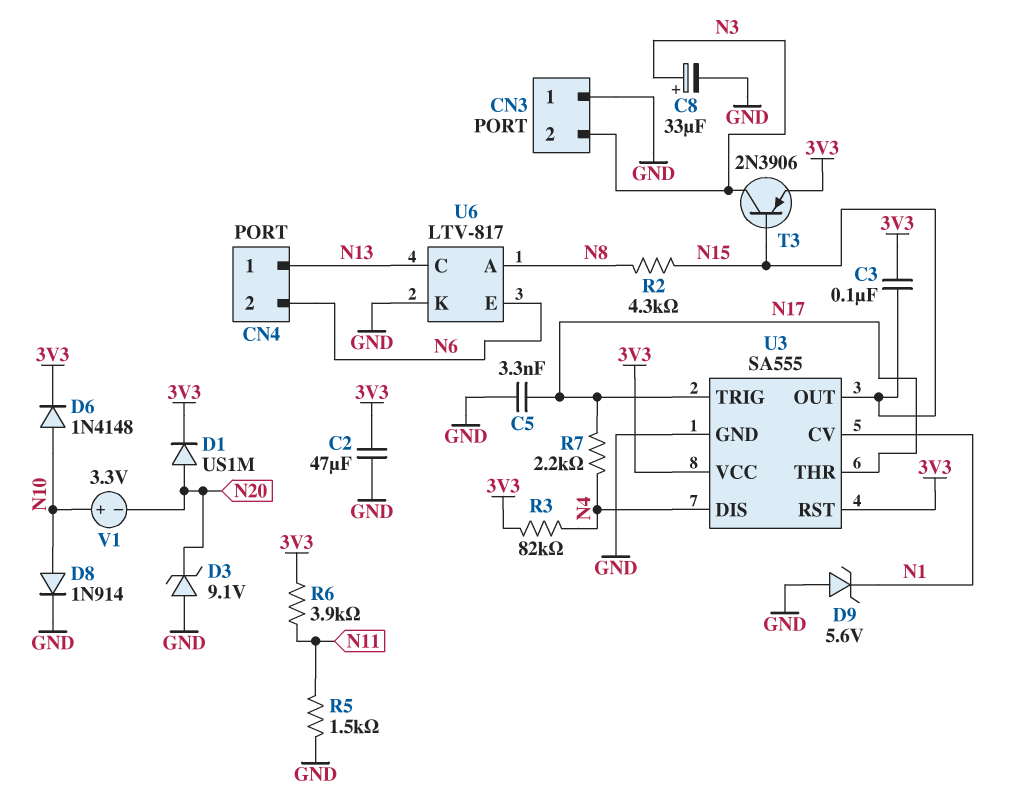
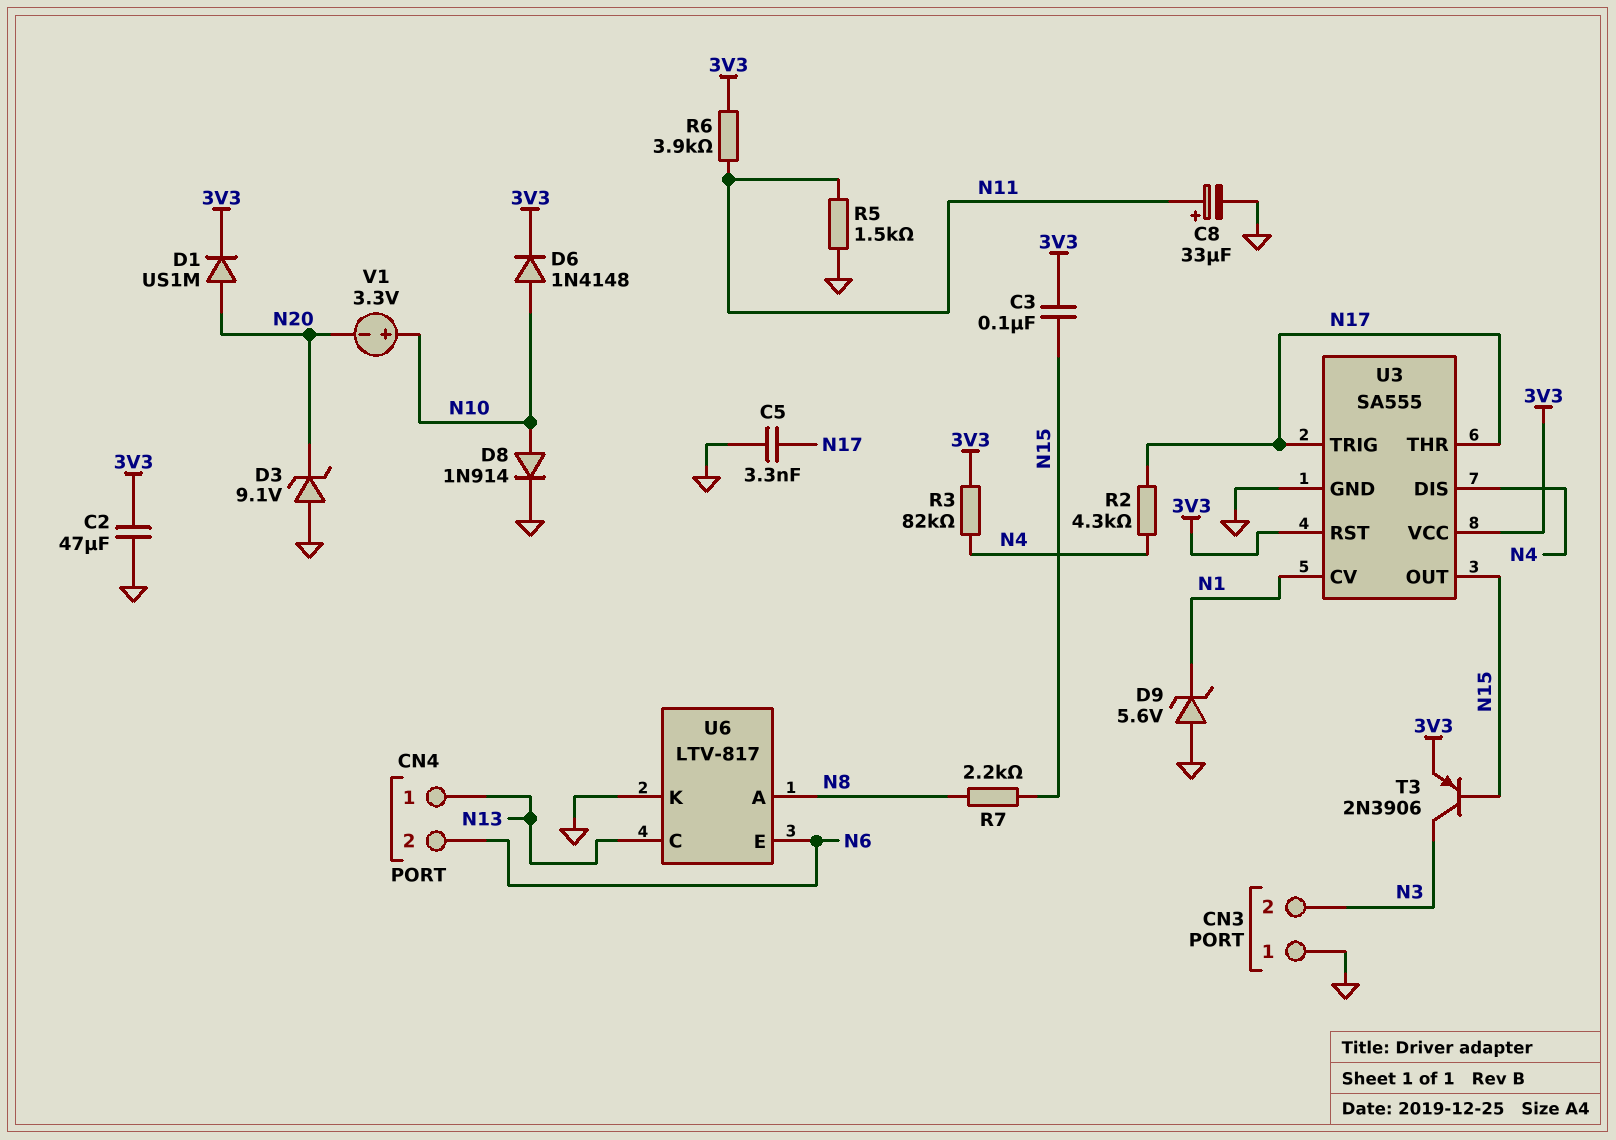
C8: 33uF (plus N3, minus GND) -> 33uF (plus N11, minus GND)
R2: 4.3k (N8, N15) -> 4.3k (N4, N17)
R7: 2.2k (N4, N17) -> 2.2k (N8, N15)

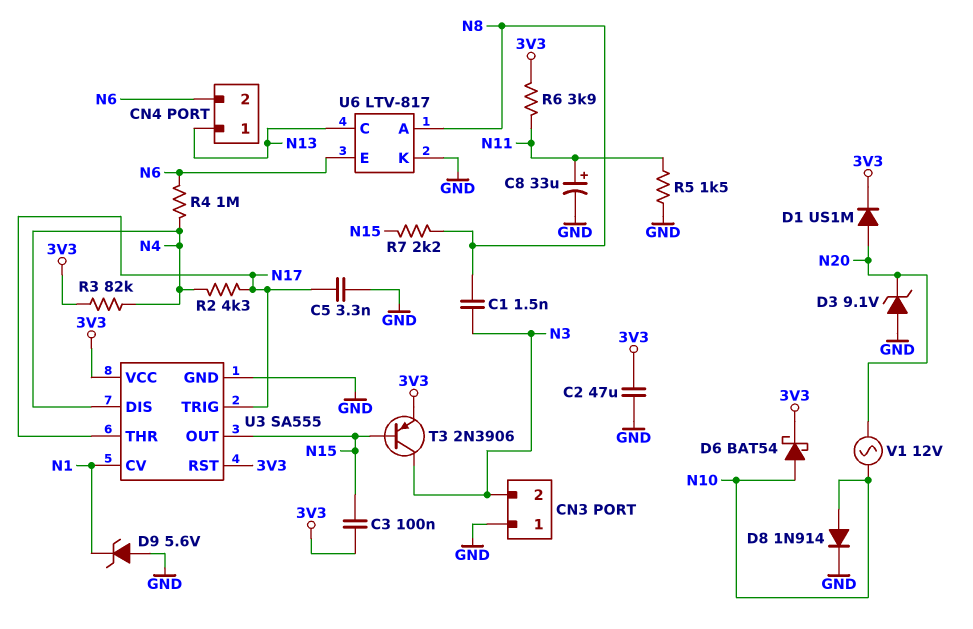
C1: none -> 1.5nF (N3, N8)
D6: diode 1N4148 (A N10, K 3V3) -> schottky BAT54 (A N10, K 3V3)
R4: none -> 1M (N4, N6)
V1: 3.3V (plus N10, minus N20) -> AC 12V (N10, N20)

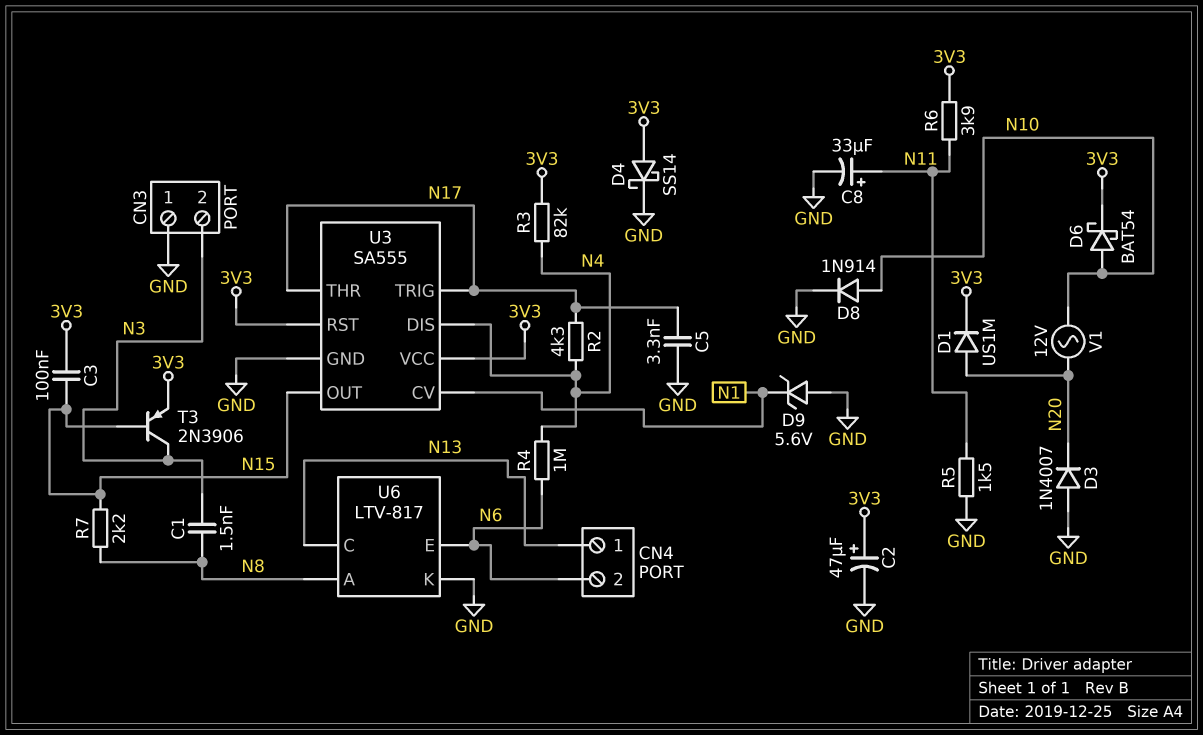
C2: 47uF (3V3, GND) -> 47uF (plus 3V3, minus GND)
D3: zener 9.1V (A GND, K N20) -> diode 1N4007 (A GND, K N20)
D4: none -> schottky SS14 (A 3V3, K GND)

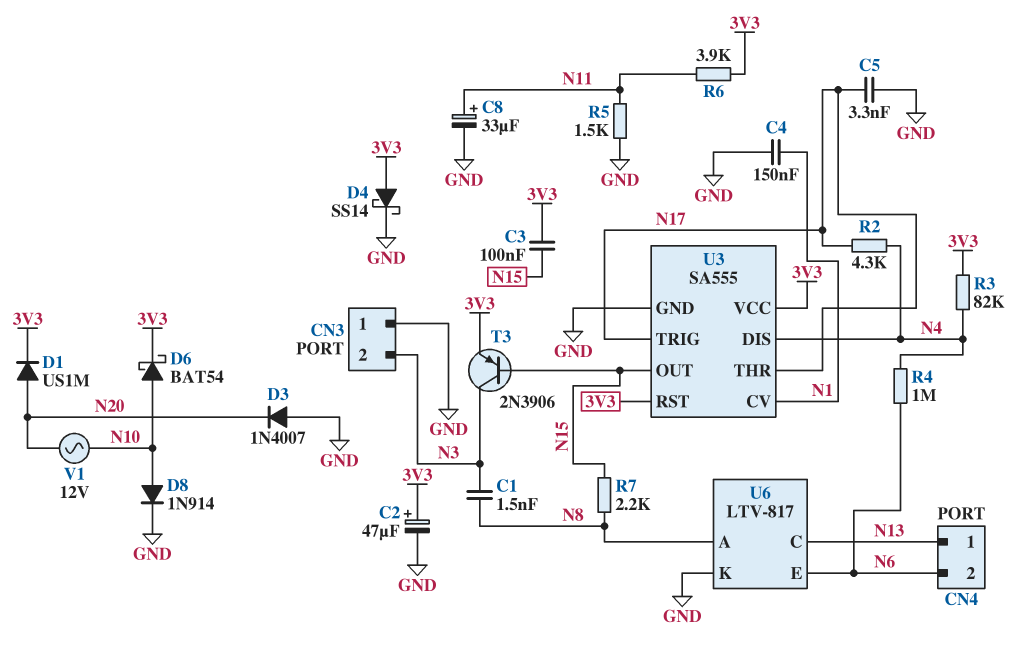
C4: none -> 150nF (GND, N1)
D9: zener 5.6V (A GND, K N1) -> none

